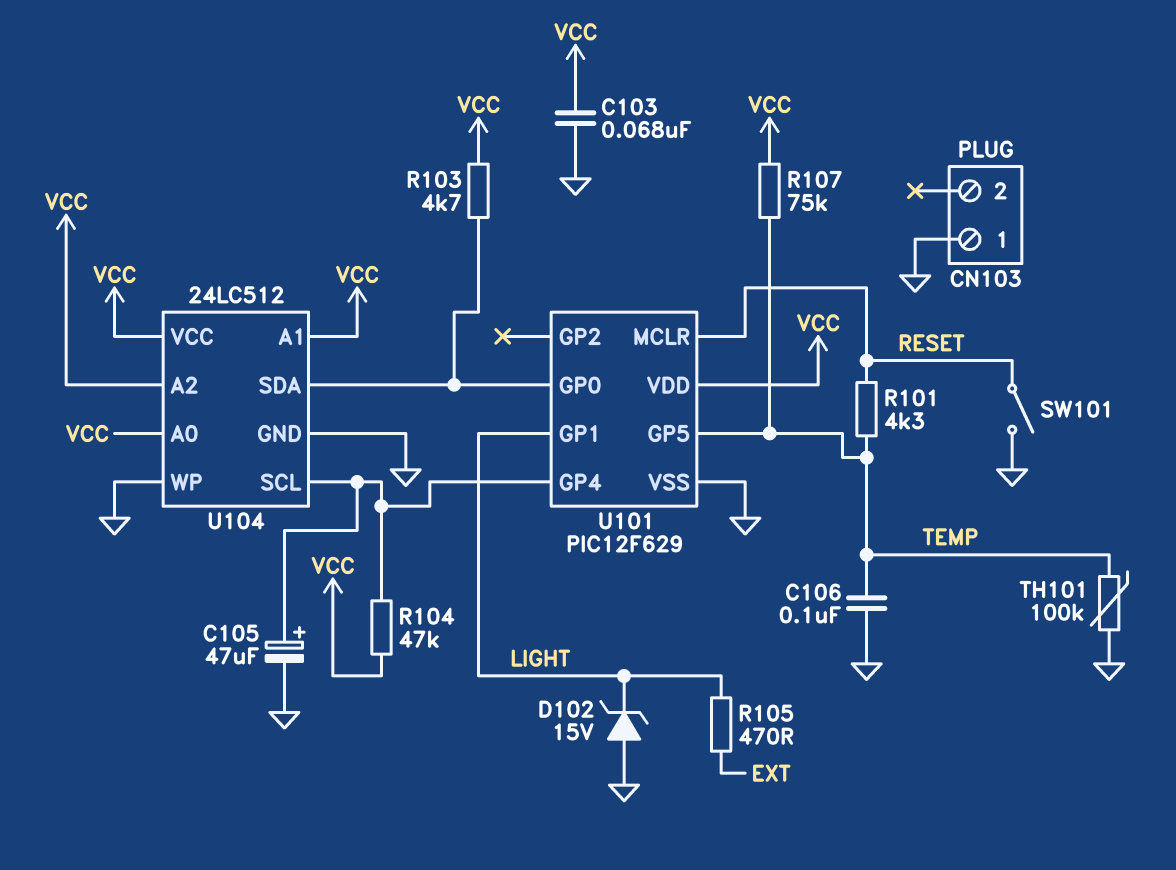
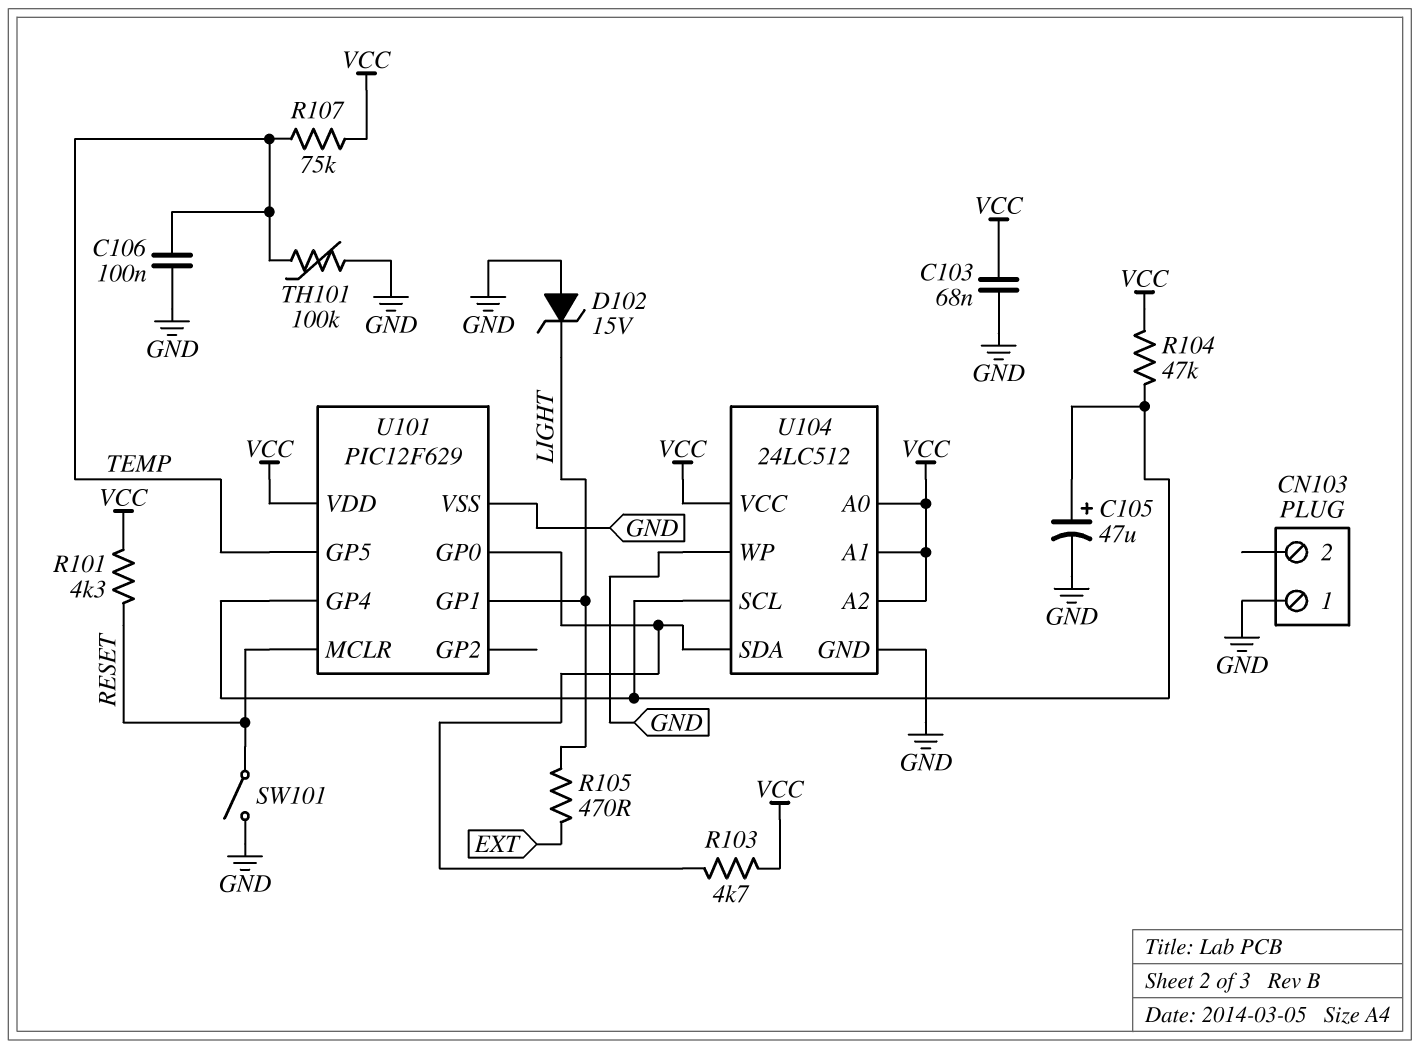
R101: 4.3k (RESET, TEMP) -> 4.3k (RESET, VCC)

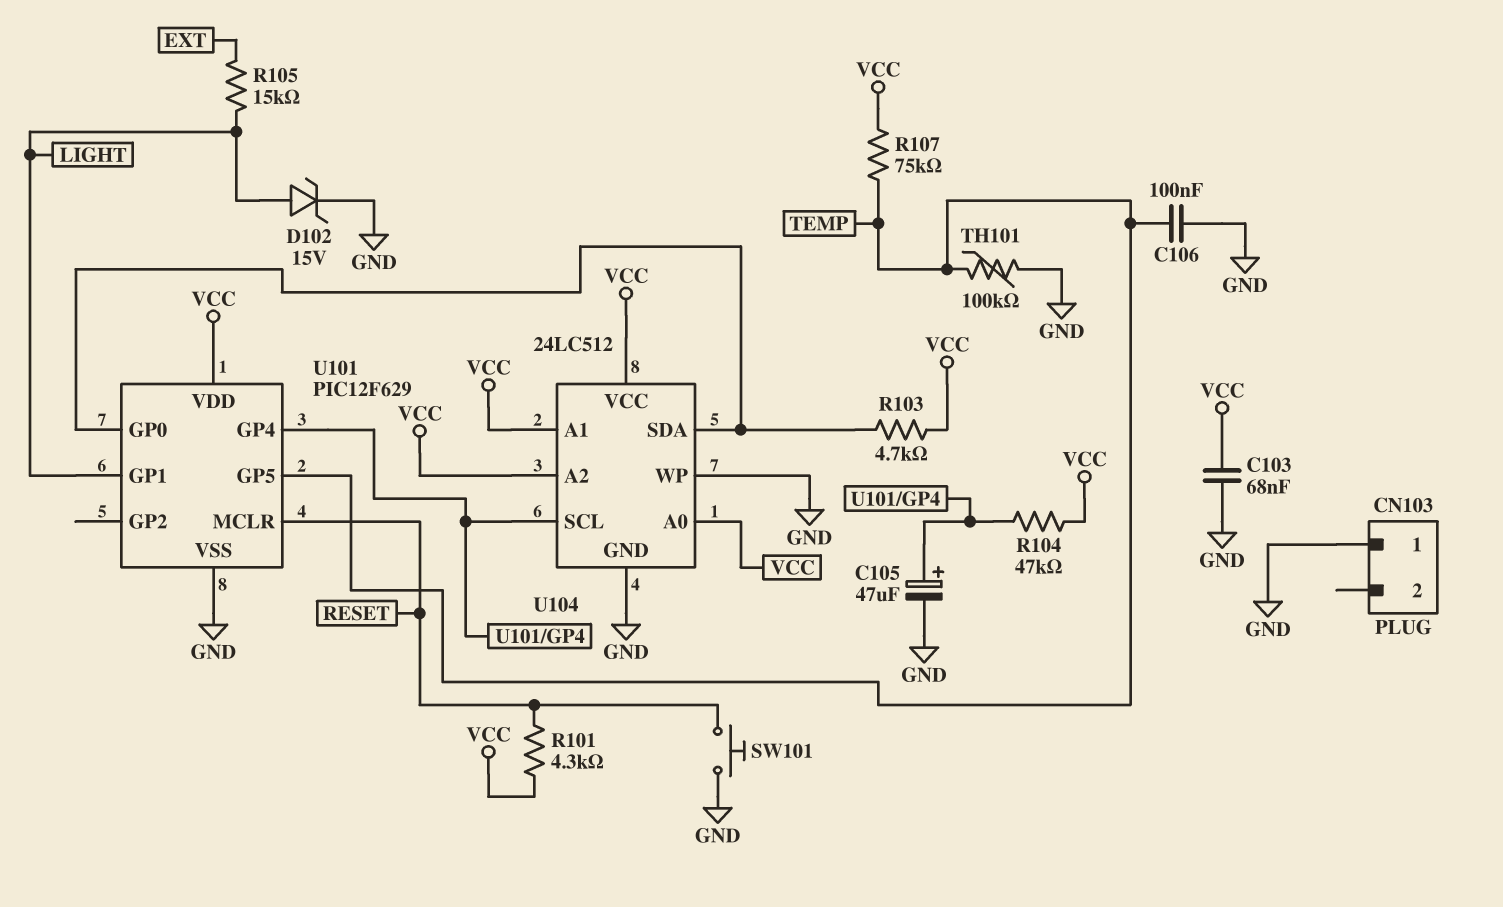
D102: zener 15V (A GND, K LIGHT) -> zener 15V (A LIGHT, K GND)
R105: 470 (EXT, LIGHT) -> 15k (EXT, LIGHT)
SW101: switch (GND, RESET) -> button (GND, RESET)

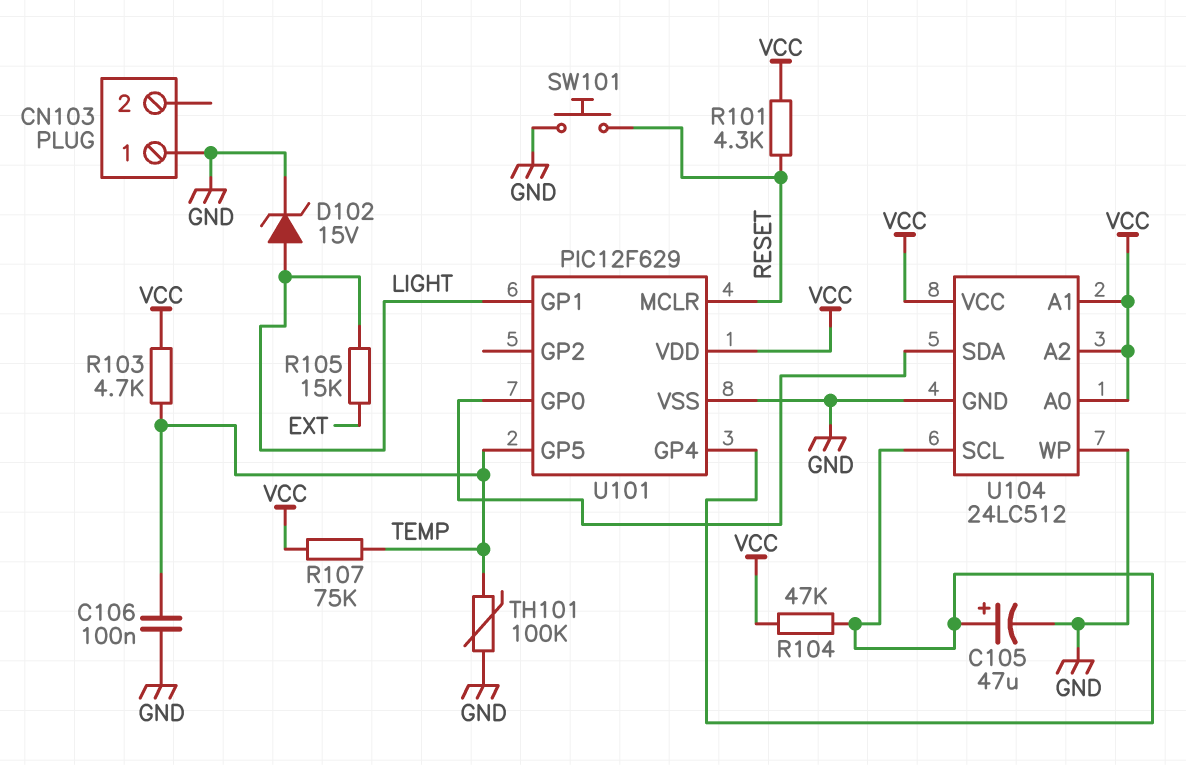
C103: 68nF (GND, VCC) -> none
R103: 4.7k (U101/GP0, VCC) -> 4.7k (TEMP, VCC)

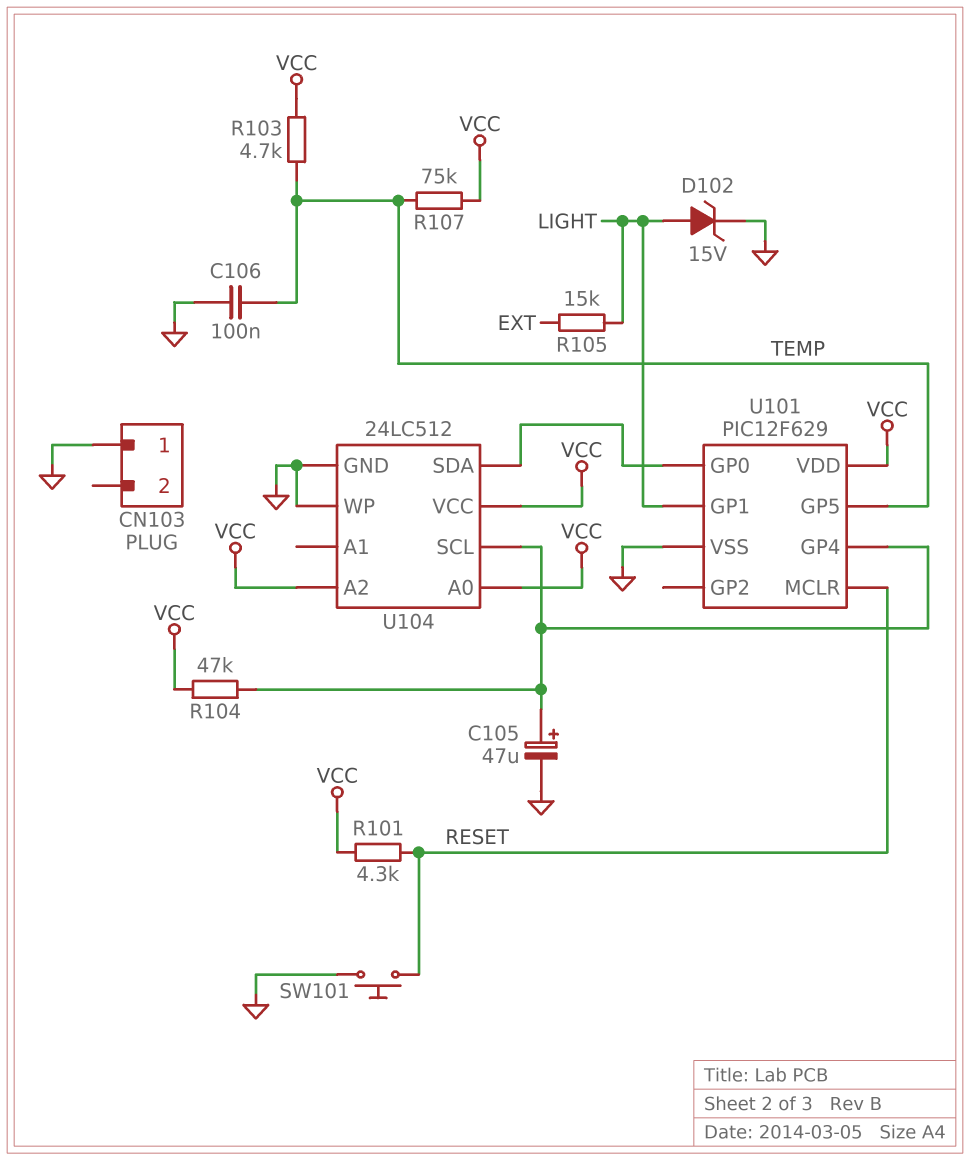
TH101: 100k (GND, TEMP) -> none
U104 pin A1: VCC -> none

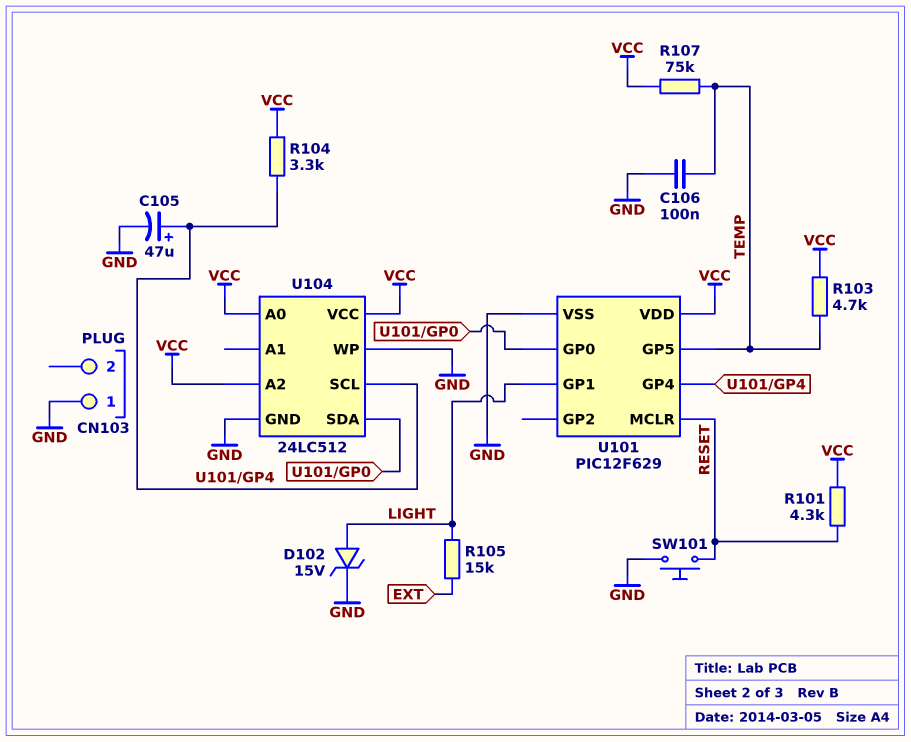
R104: 47k (U101/GP4, VCC) -> 3.3k (U101/GP4, VCC)

